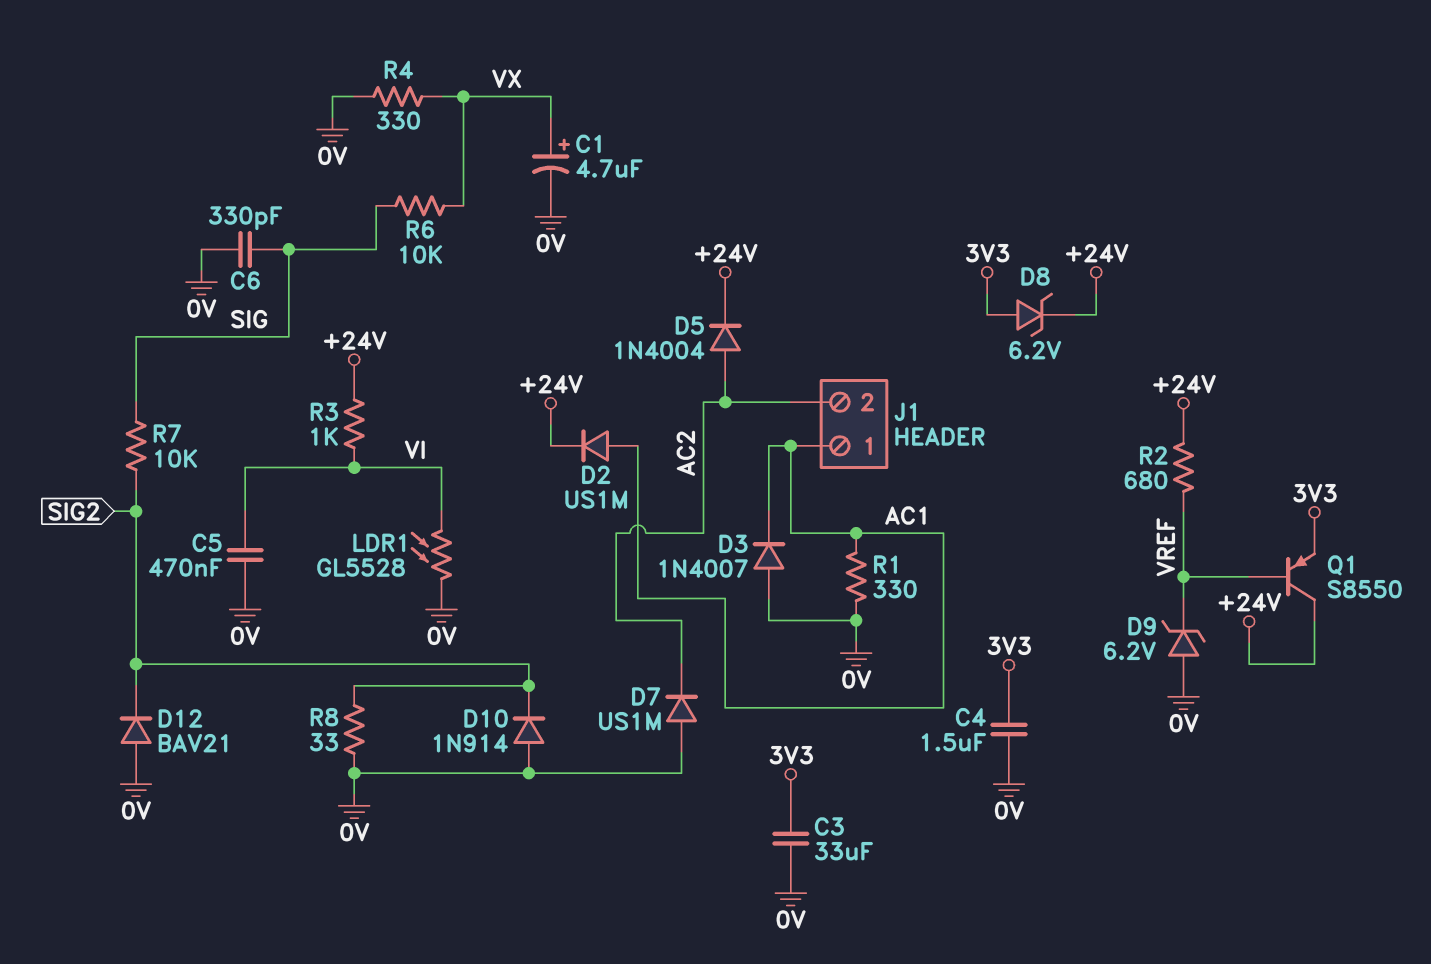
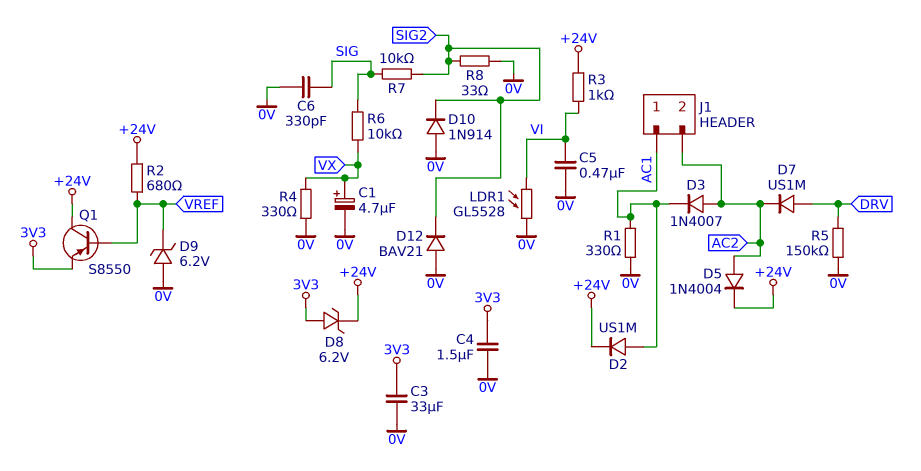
D3: diode 1N4007 (A 0V, K AC1) -> diode 1N4007 (A AC2, K AC1)
D7: diode US1M (A 0V, K AC2) -> diode US1M (A DRV, K AC2)
R5: none -> 150k (0V, DRV)

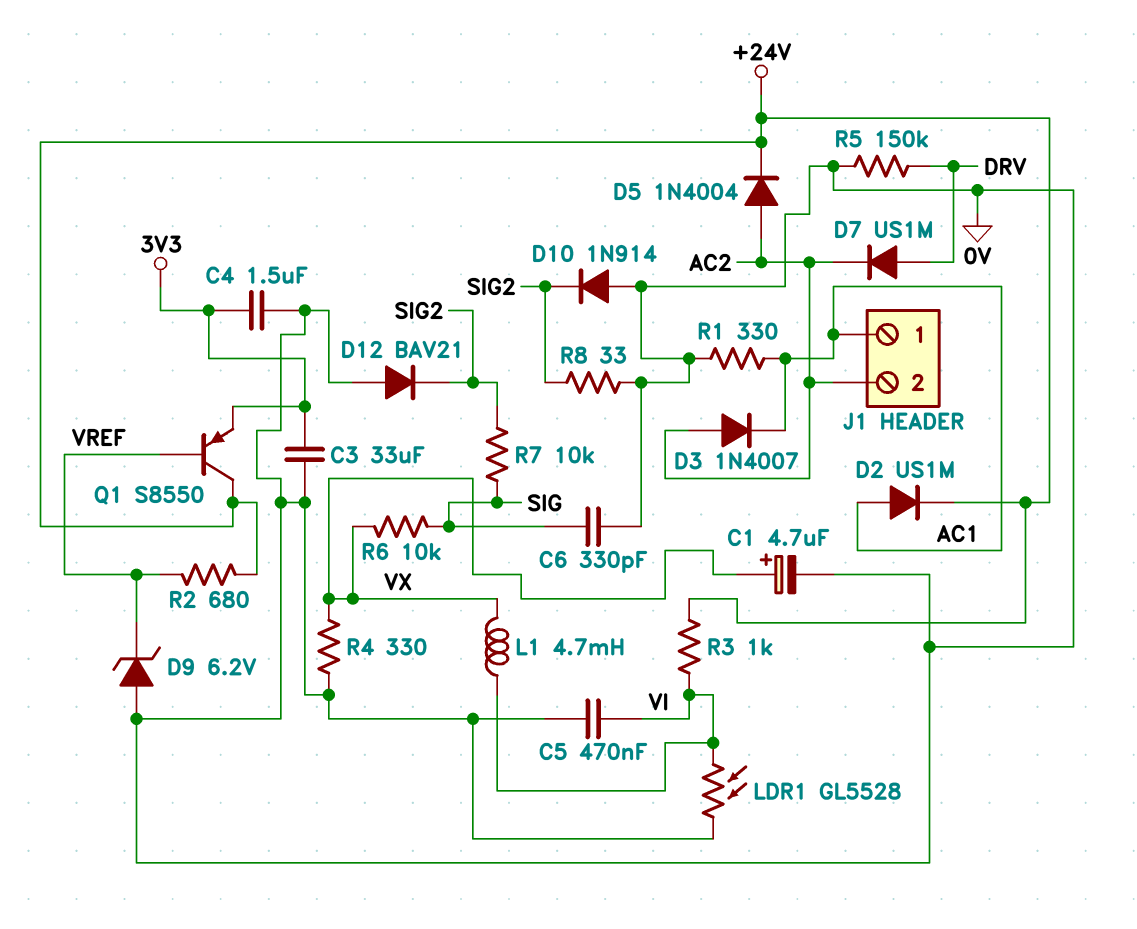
D8: zener 6.2V (A 3V3, K +24V) -> none
L1: none -> 4.7mH (VI, VX)

